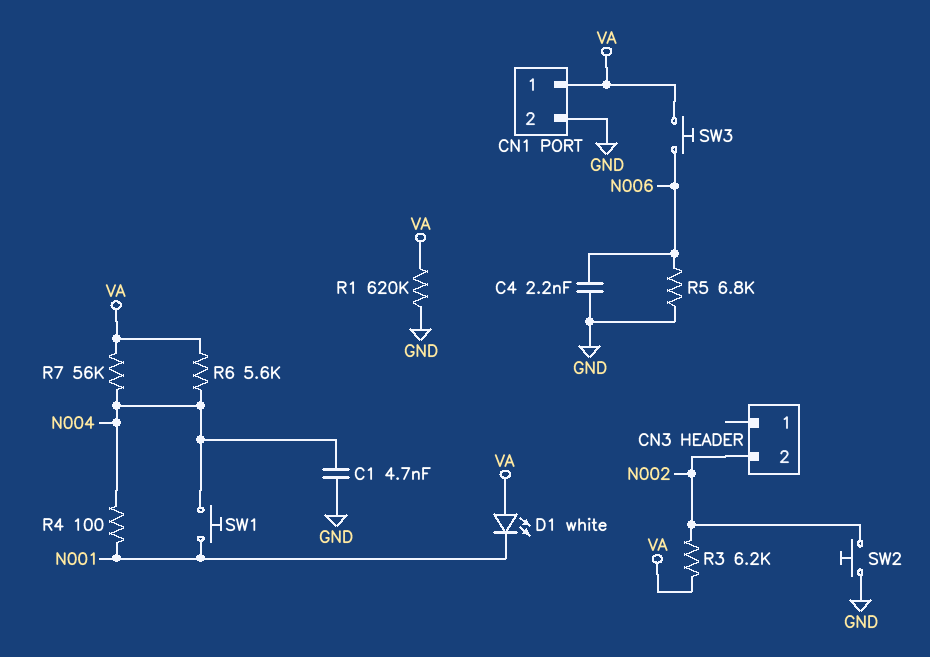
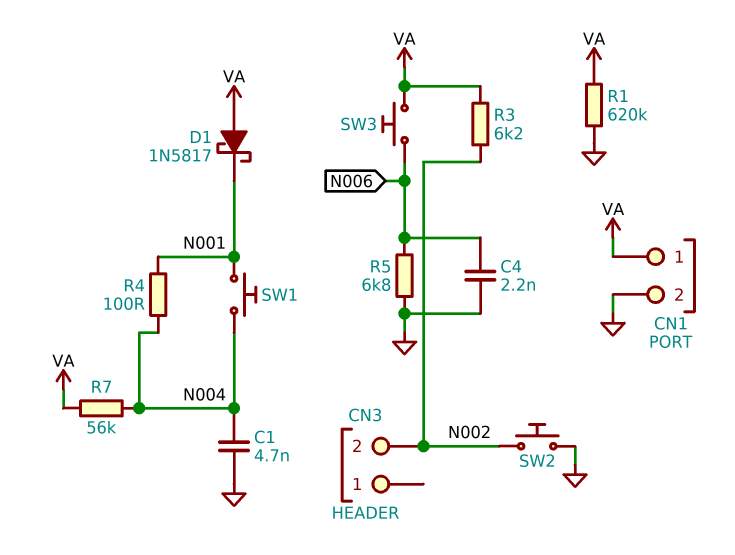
D1: LED white (A VA, K N001) -> schottky 1N5817 (A VA, K N001)
R6: 5.6k (N004, VA) -> none

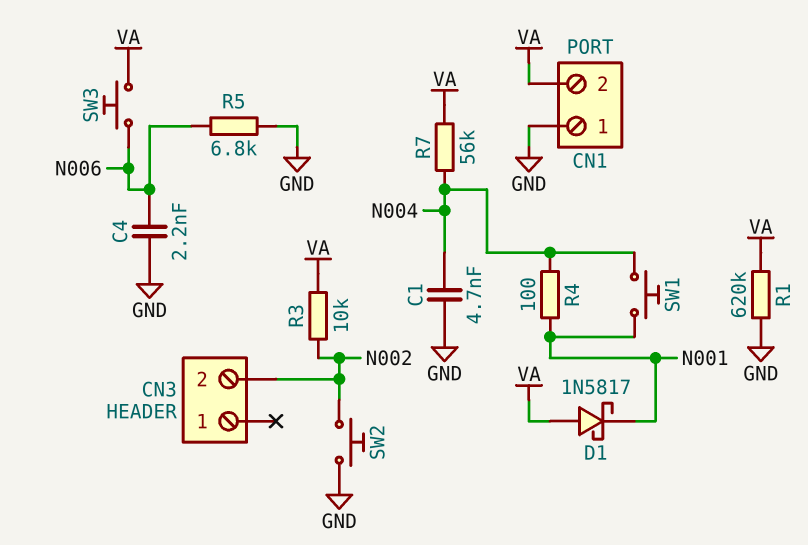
CN1 pin 1: VA -> GND
CN1 pin 2: GND -> VA
R3: 6.2k (N002, VA) -> 10k (N002, VA)

